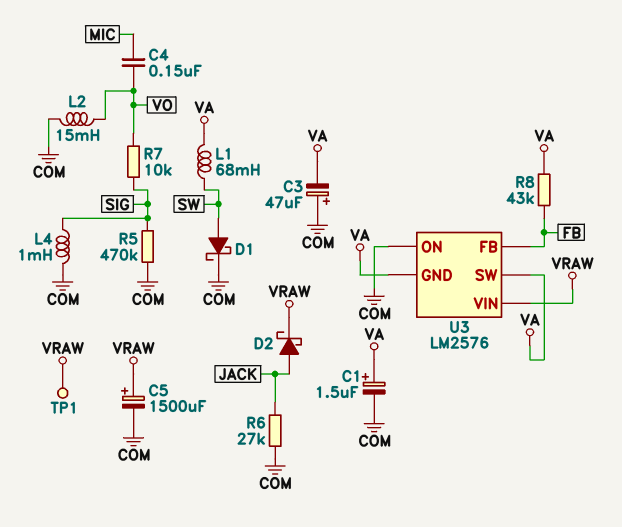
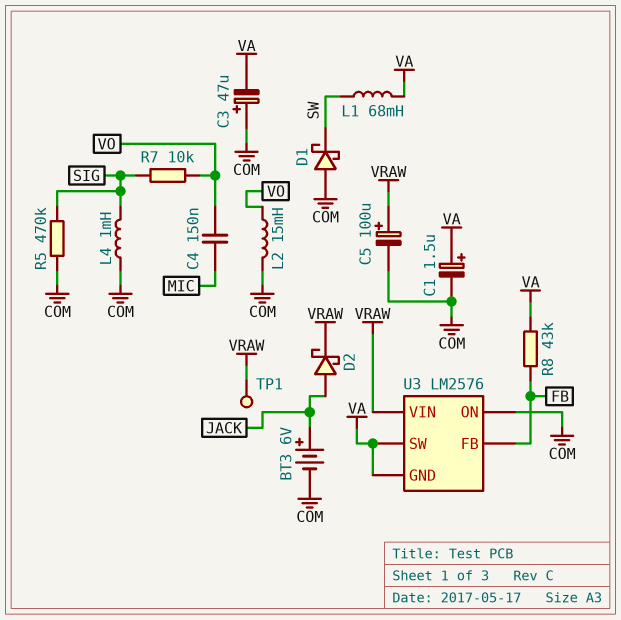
BT3: none -> 6V (plus JACK, minus COM)
C5: 1500uF (plus VRAW, minus COM) -> 100uF (plus VRAW, minus COM)
D1: schottky (A SW, K COM) -> schottky (A COM, K SW)
R6: 27k (COM, JACK) -> none

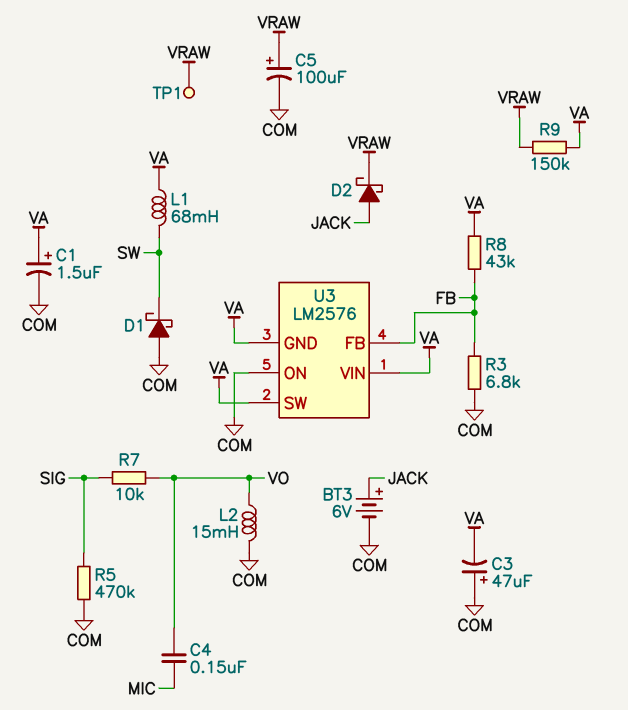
L4: 1mH (COM, SIG) -> none
R3: none -> 6.8k (COM, FB)
R9: none -> 150k (VA, VRAW)
U3 pin VIN: VRAW -> VA

